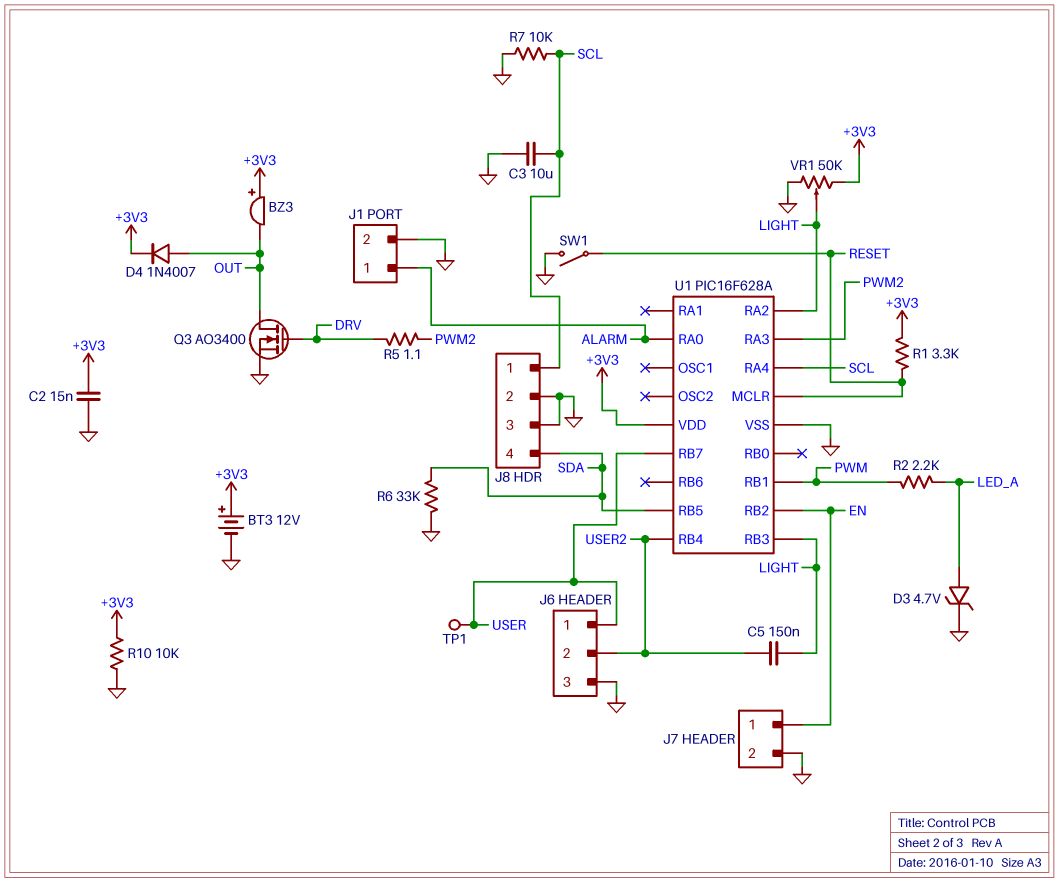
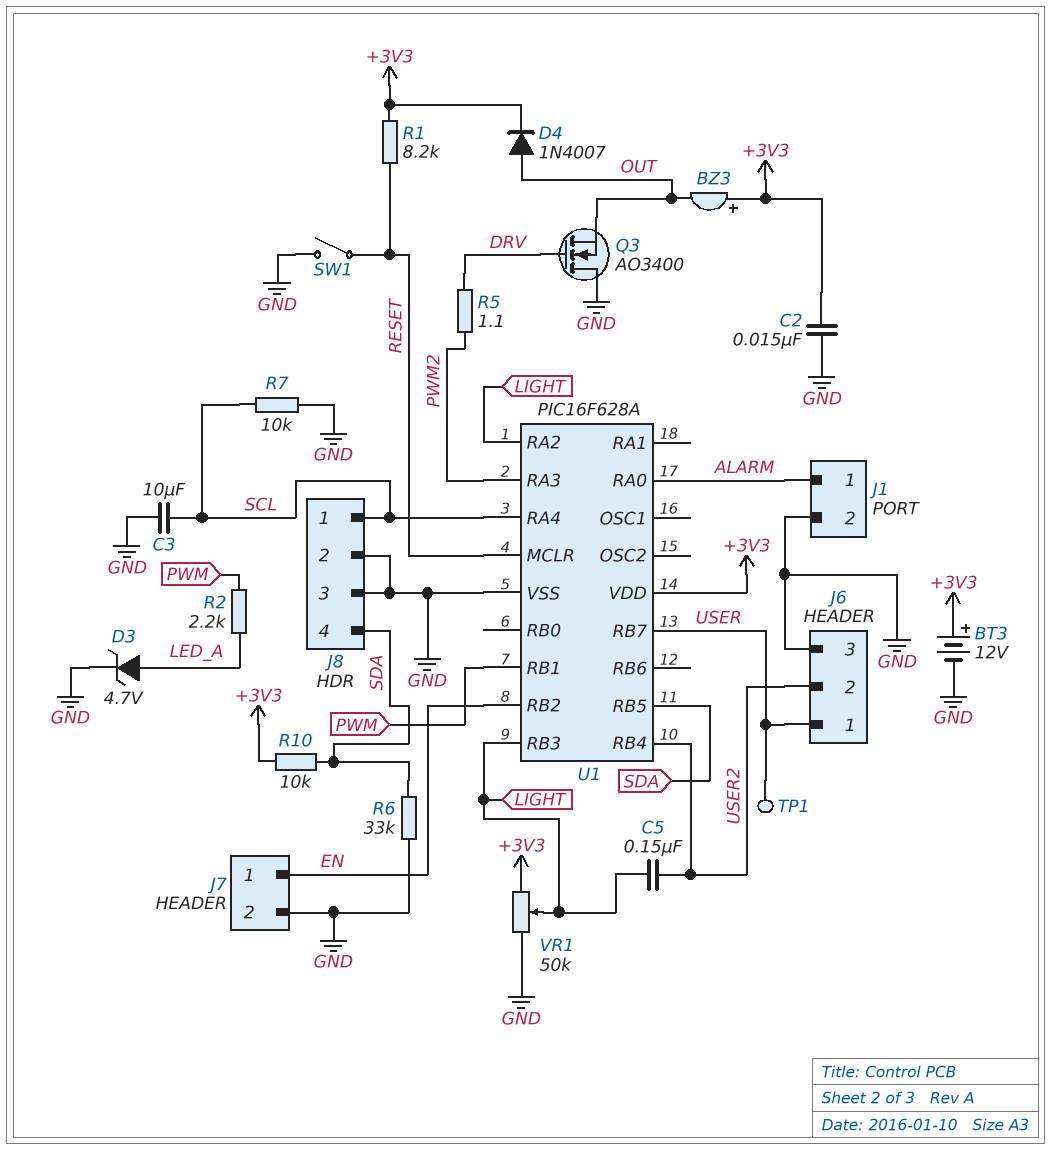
Q3: NMOS AO3400 (G DRV, D OUT, S GND) -> NMOS AO3400 (G DRV, D GND, S OUT)
R1: 3.3k (+3V3, RESET) -> 8.2k (+3V3, RESET)
R10: 10k (+3V3, GND) -> 10k (+3V3, SDA)

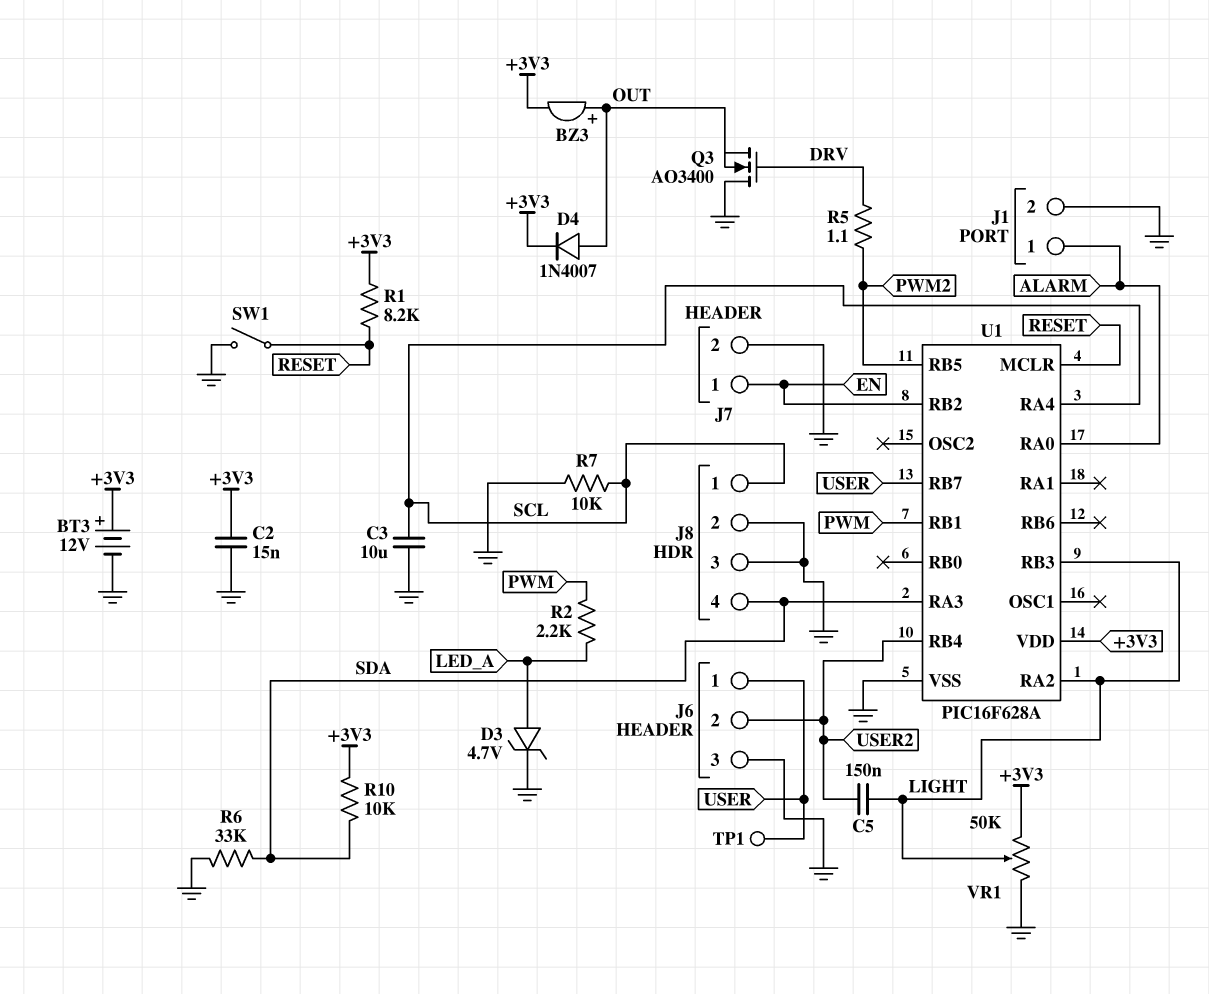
BZ3: buzzer (plus +3V3, minus OUT) -> buzzer (plus OUT, minus +3V3)
U1 pin RA3: PWM2 -> SDA
U1 pin RB5: SDA -> PWM2

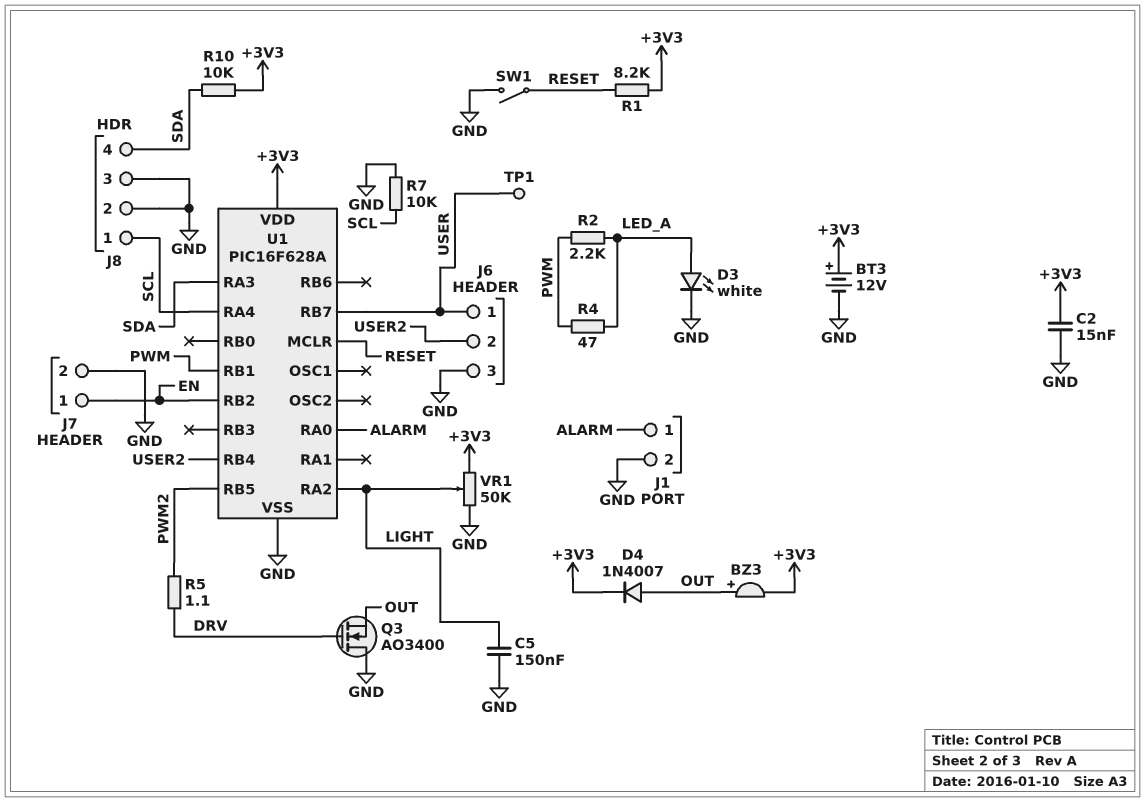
C3: 10uF (GND, SCL) -> none
C5: 150nF (LIGHT, USER2) -> 150nF (GND, LIGHT)
D3: zener 4.7V (A LED_A, K GND) -> LED white (A LED_A, K GND)
R4: none -> 47 (LED_A, PWM)
R6: 33k (GND, SDA) -> none
U1 pin RB3: LIGHT -> none

